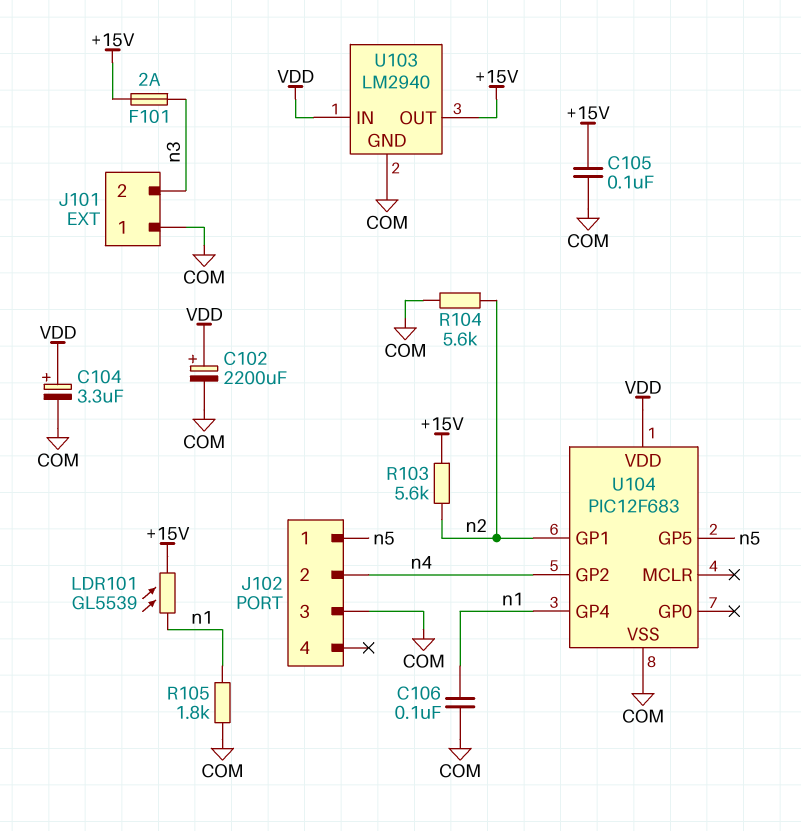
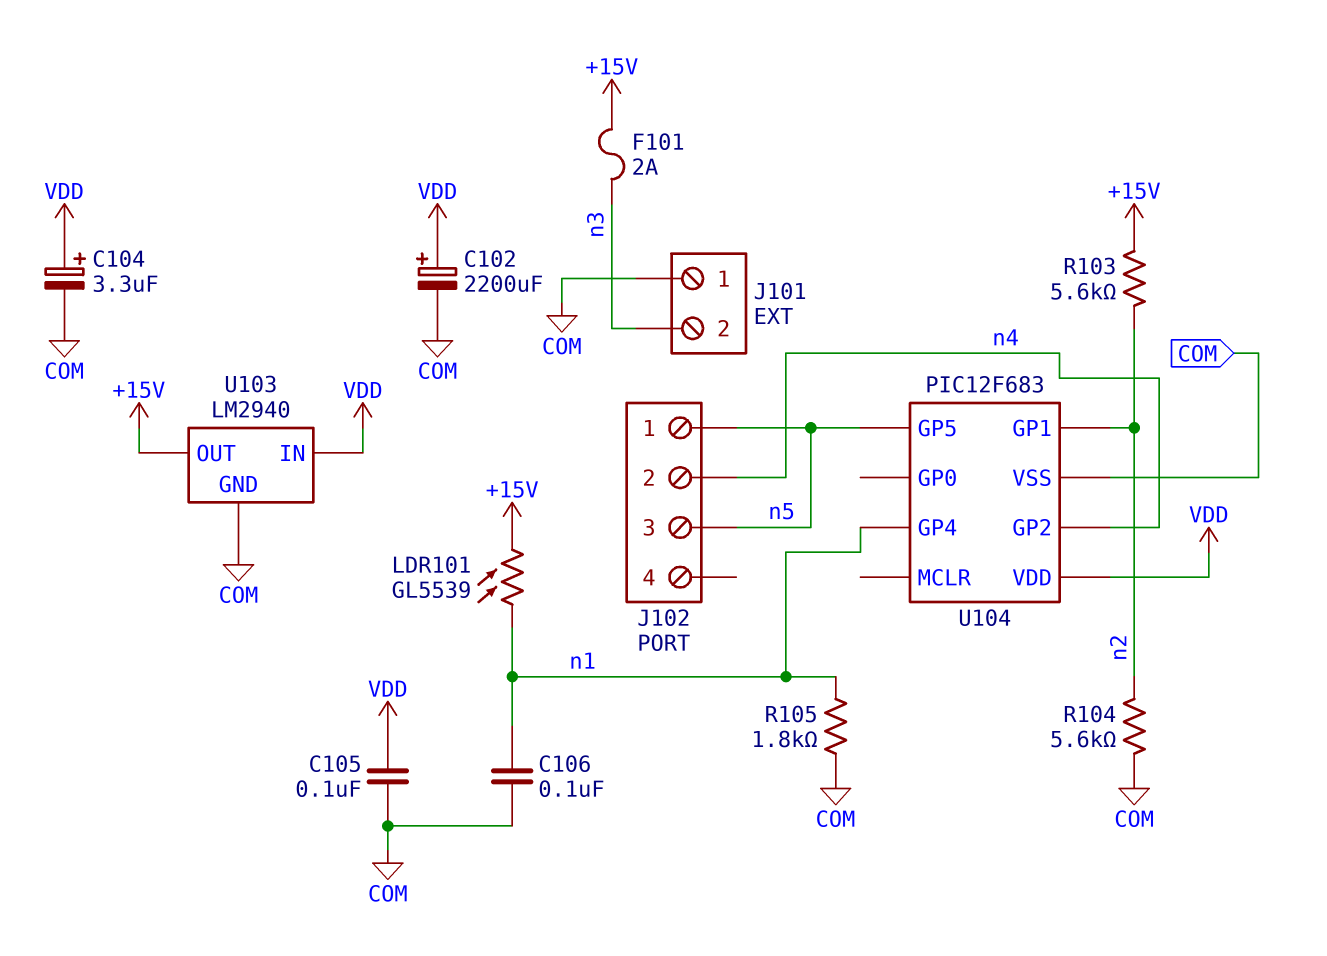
C105: 100nF (+15V, COM) -> 100nF (COM, VDD)
J102 pin 3: COM -> n5

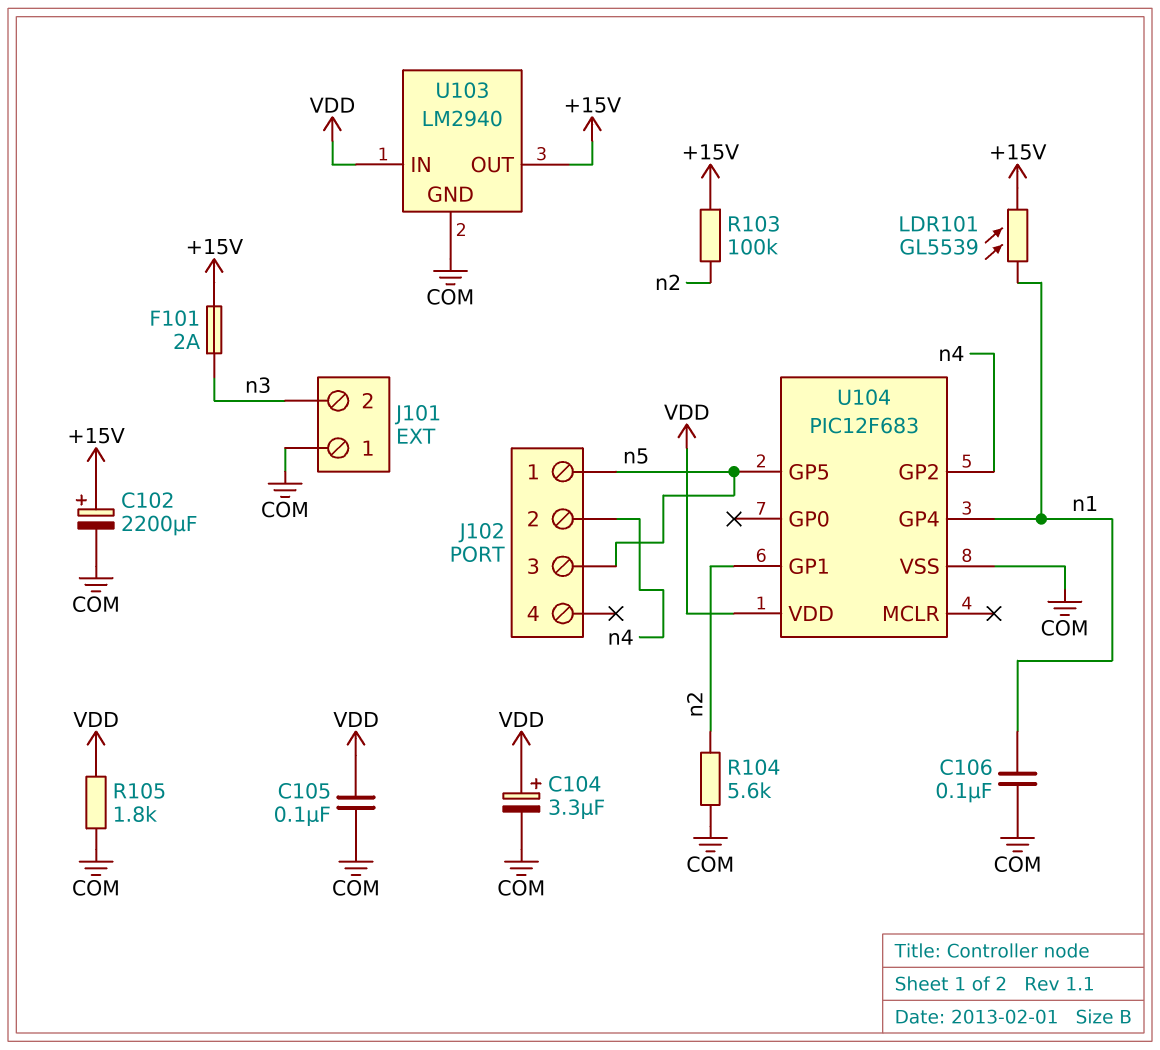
C102: 2200uF (plus VDD, minus COM) -> 2200uF (plus +15V, minus COM)
R103: 5.6k (+15V, n2) -> 100k (+15V, n2)
R105: 1.8k (COM, n1) -> 1.8k (COM, VDD)

